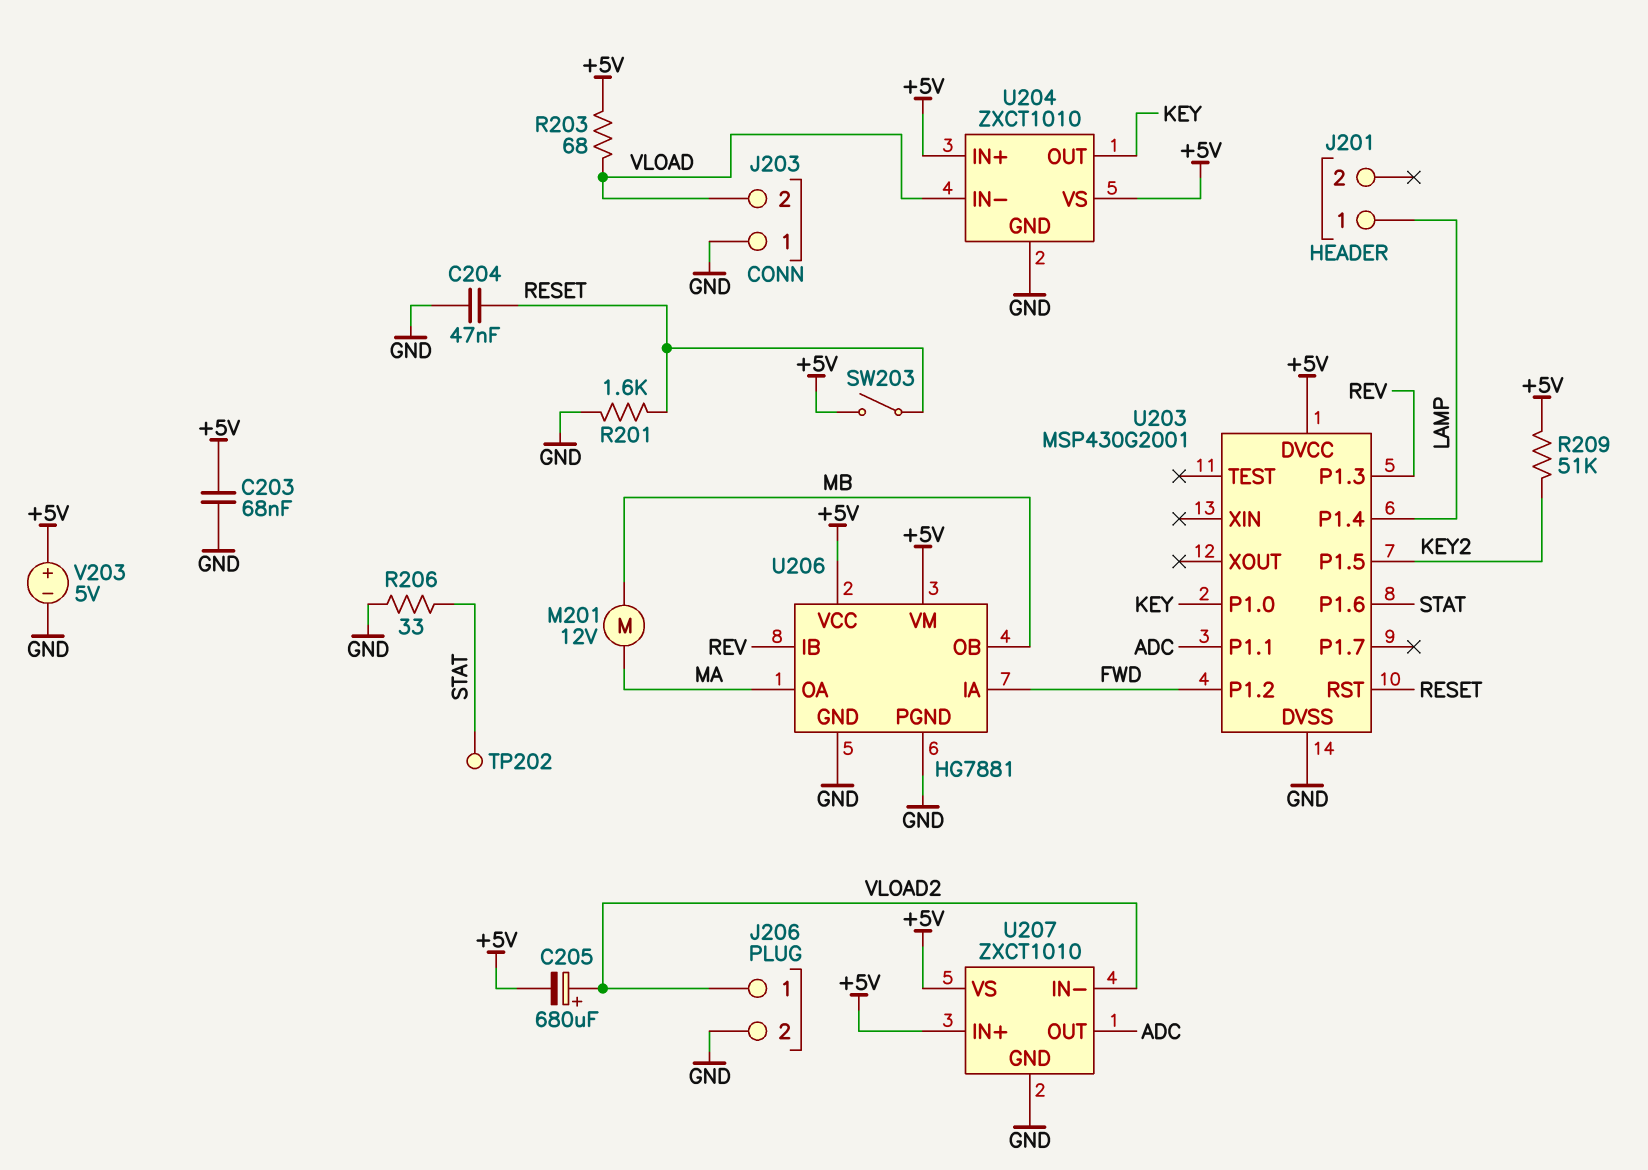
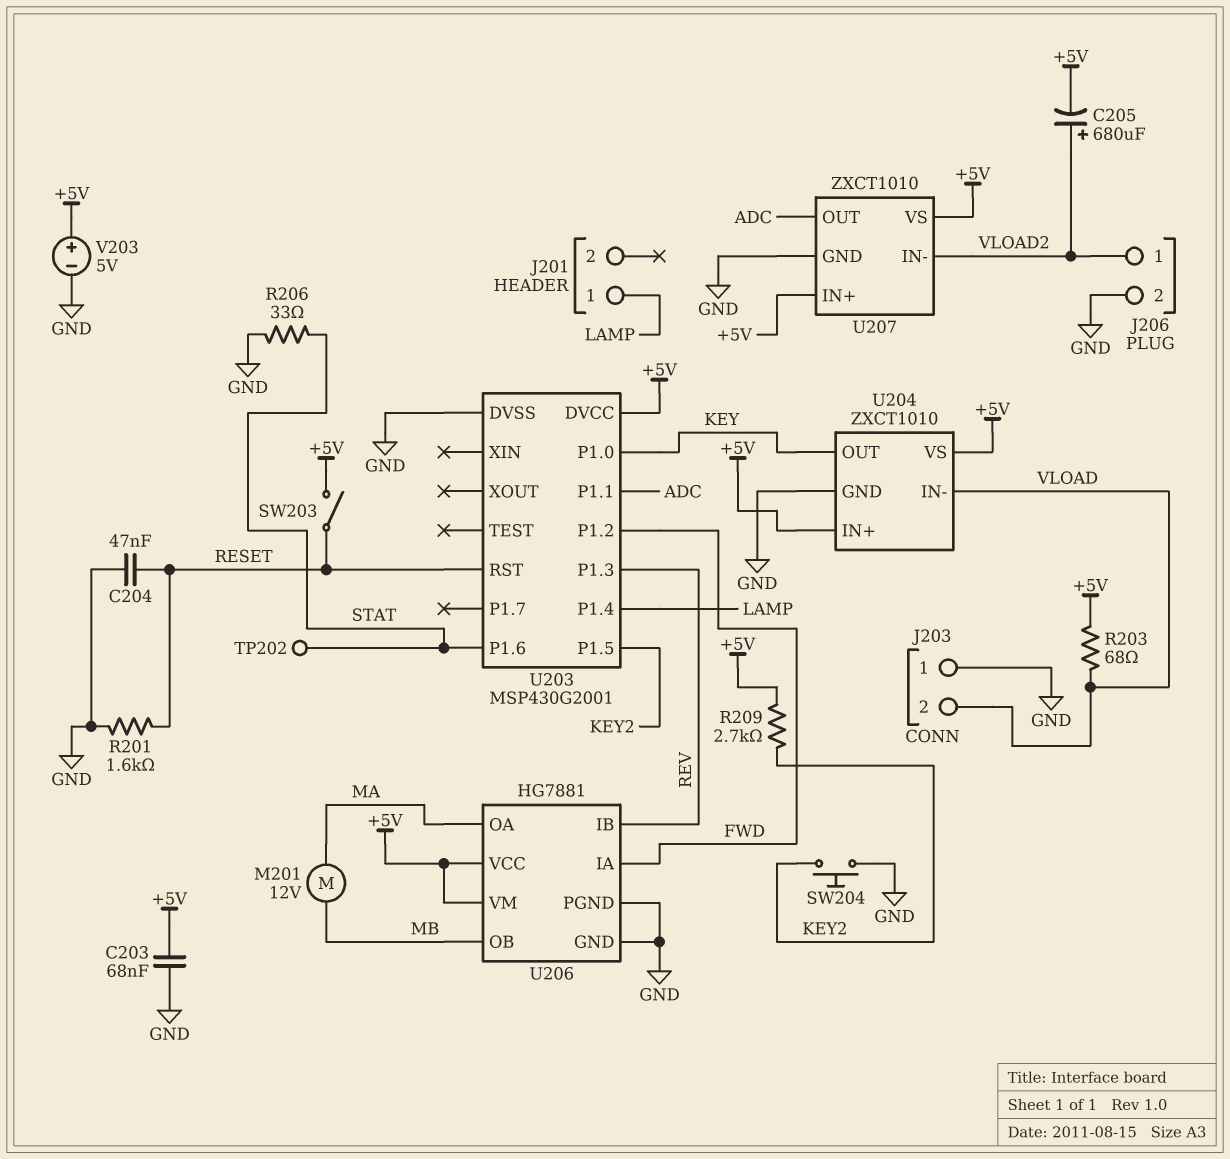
R209: 51k (+5V, KEY2) -> 2.7k (+5V, KEY2)
SW204: none -> button (GND, KEY2)

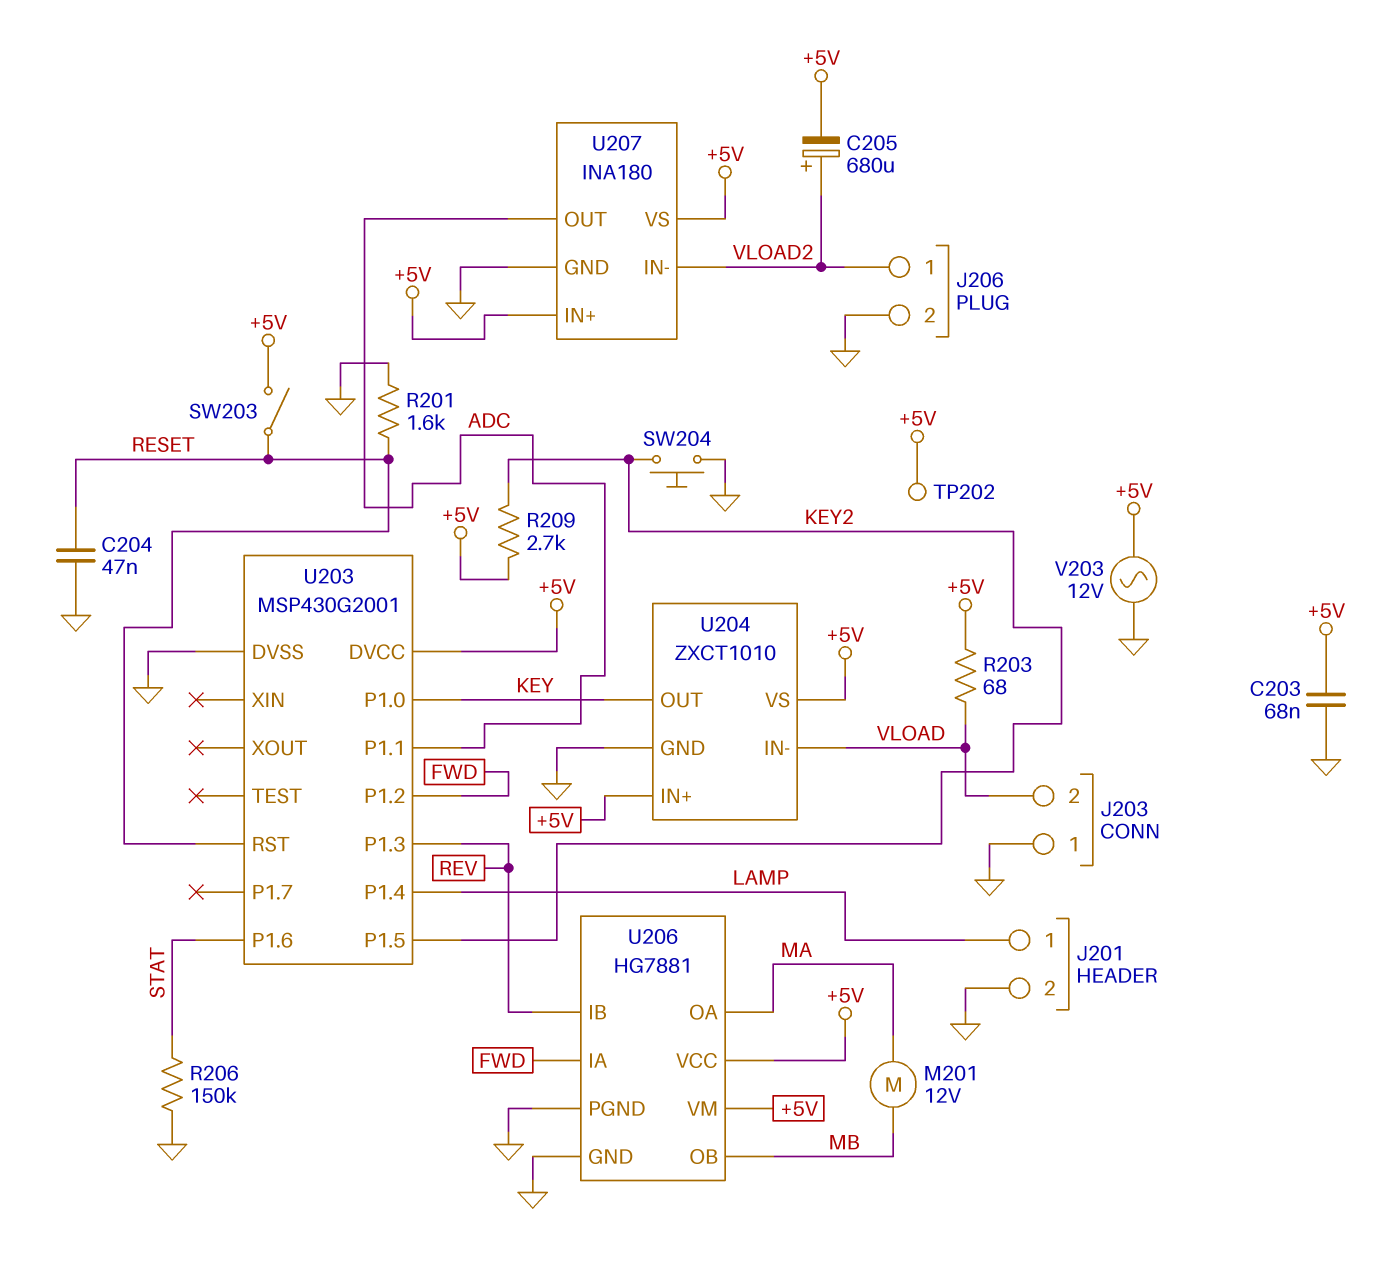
J201 pin 2: none -> GND
R206: 33 (GND, STAT) -> 150k (GND, STAT)
TP202: test point (STAT) -> test point (+5V)
U207: ZXCT1010 -> INA180
V203: 5V (plus +5V, minus GND) -> AC 12V (+5V, GND)

